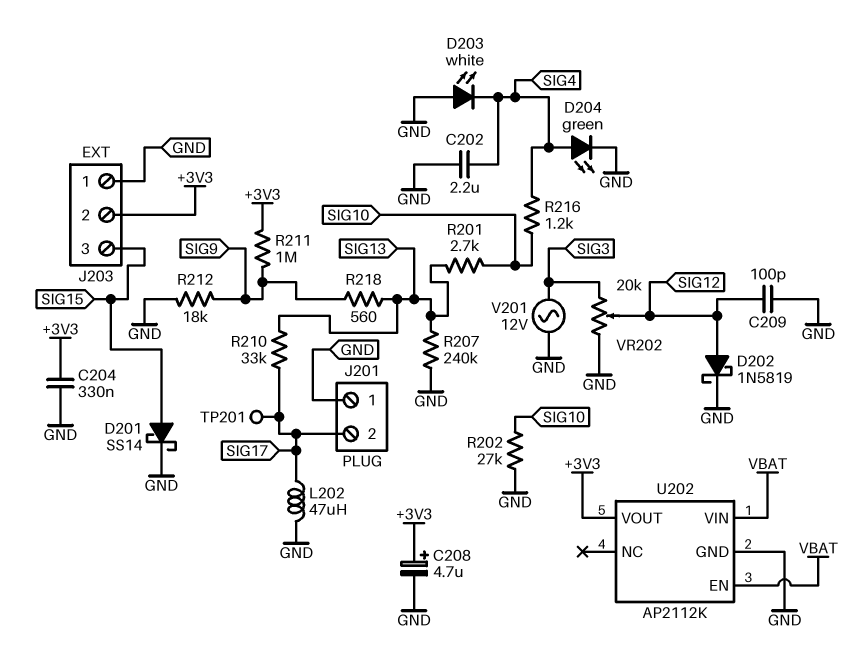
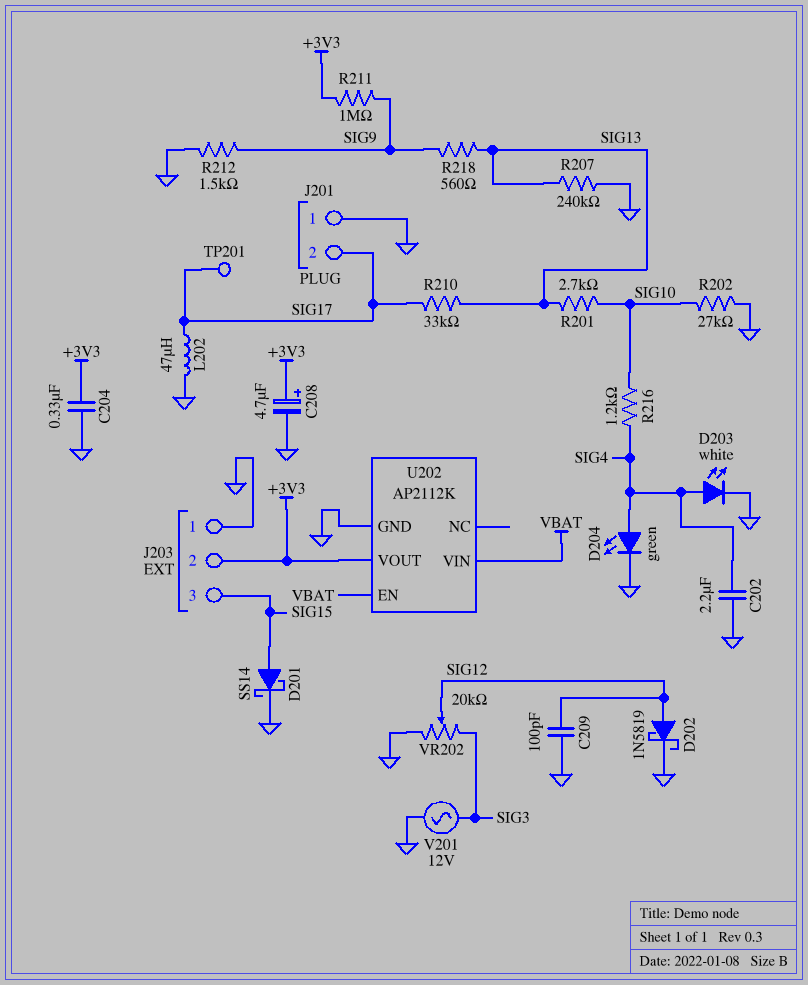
D203: LED white (A GND, K SIG4) -> LED white (A SIG4, K GND)
R212: 18k (GND, SIG9) -> 1.5k (GND, SIG9)

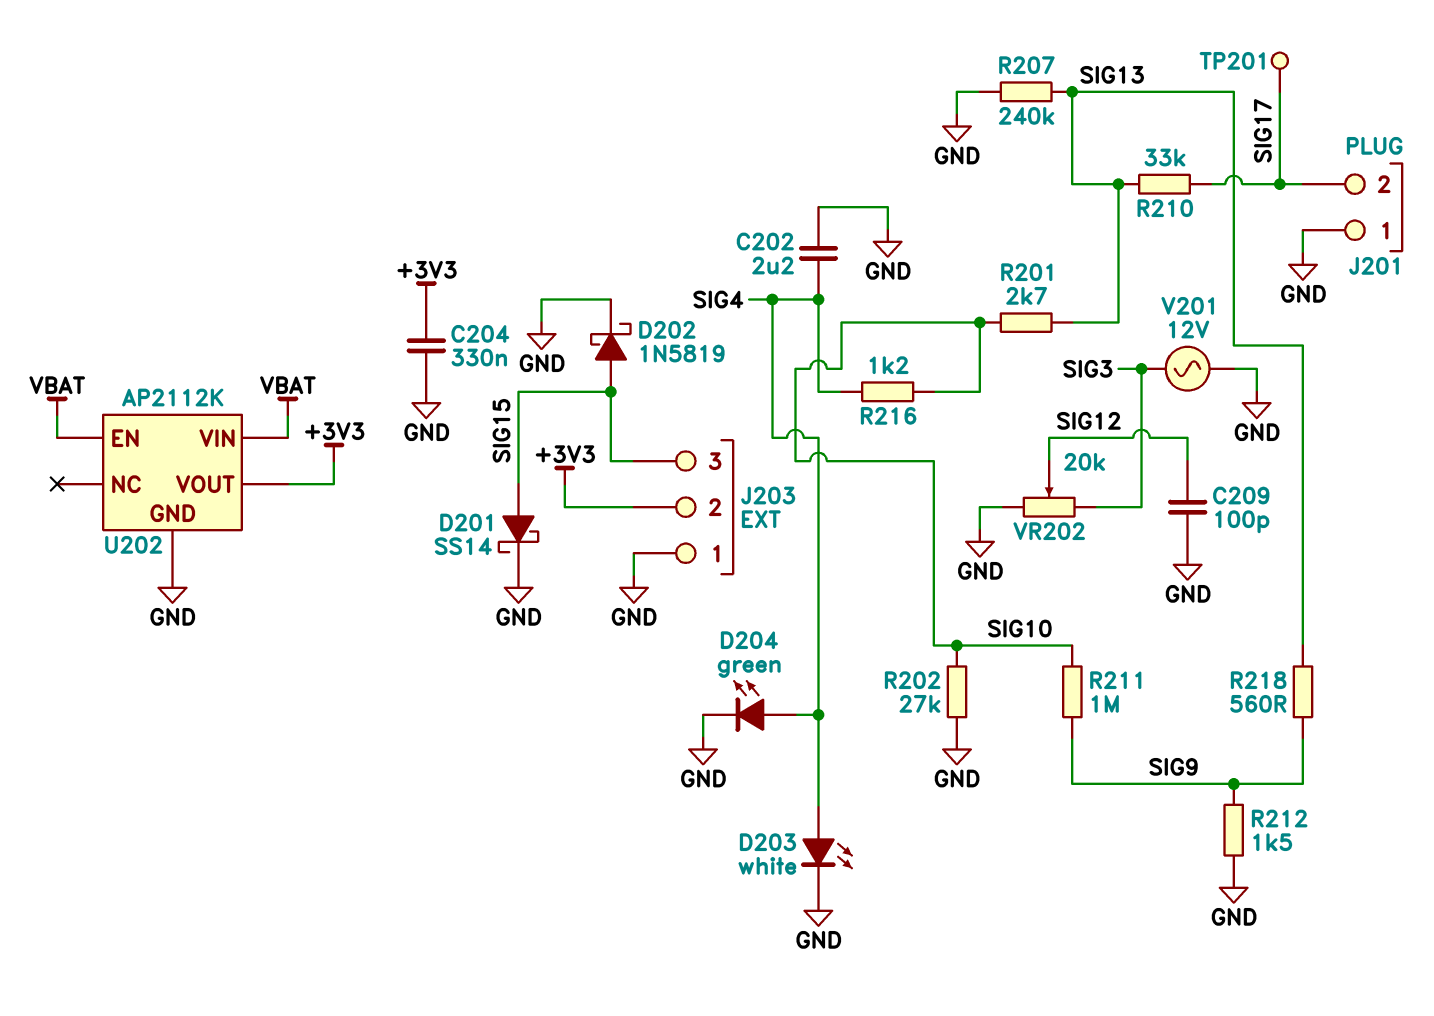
C208: 4.7uF (plus +3V3, minus GND) -> none
D202: schottky 1N5819 (A SIG12, K GND) -> schottky 1N5819 (A SIG15, K GND)
L202: 47uH (GND, SIG17) -> none
R211: 1M (+3V3, SIG9) -> 1M (SIG9, SIG10)

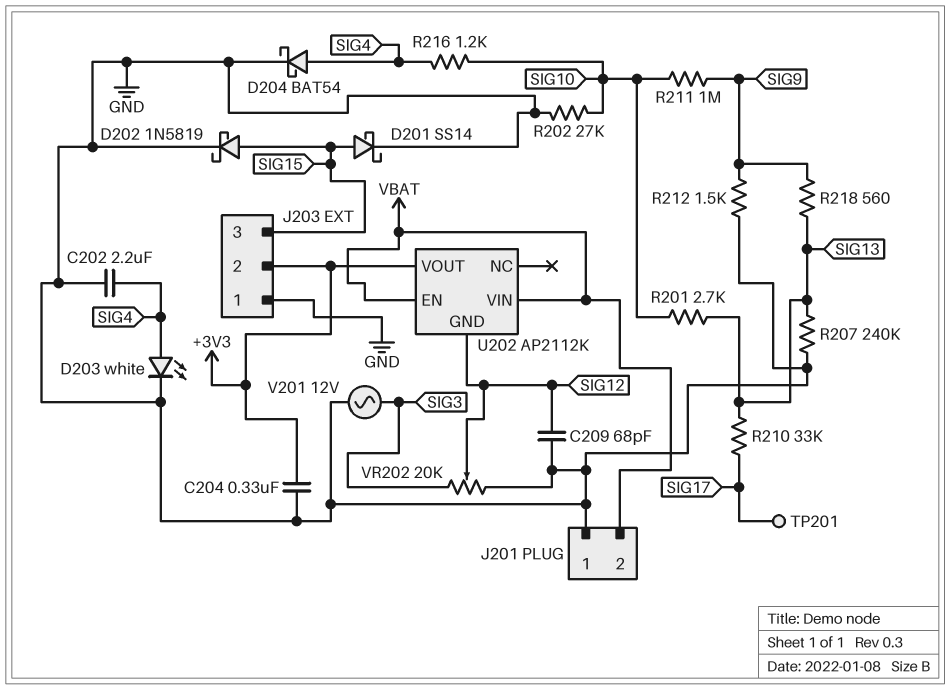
C209: 100pF (GND, SIG12) -> 68pF (GND, SIG12)
D204: LED green (A SIG4, K GND) -> schottky BAT54 (A SIG4, K GND)
J201 pin 2: SIG17 -> VBAT
U202 pin GND: GND -> SIG12

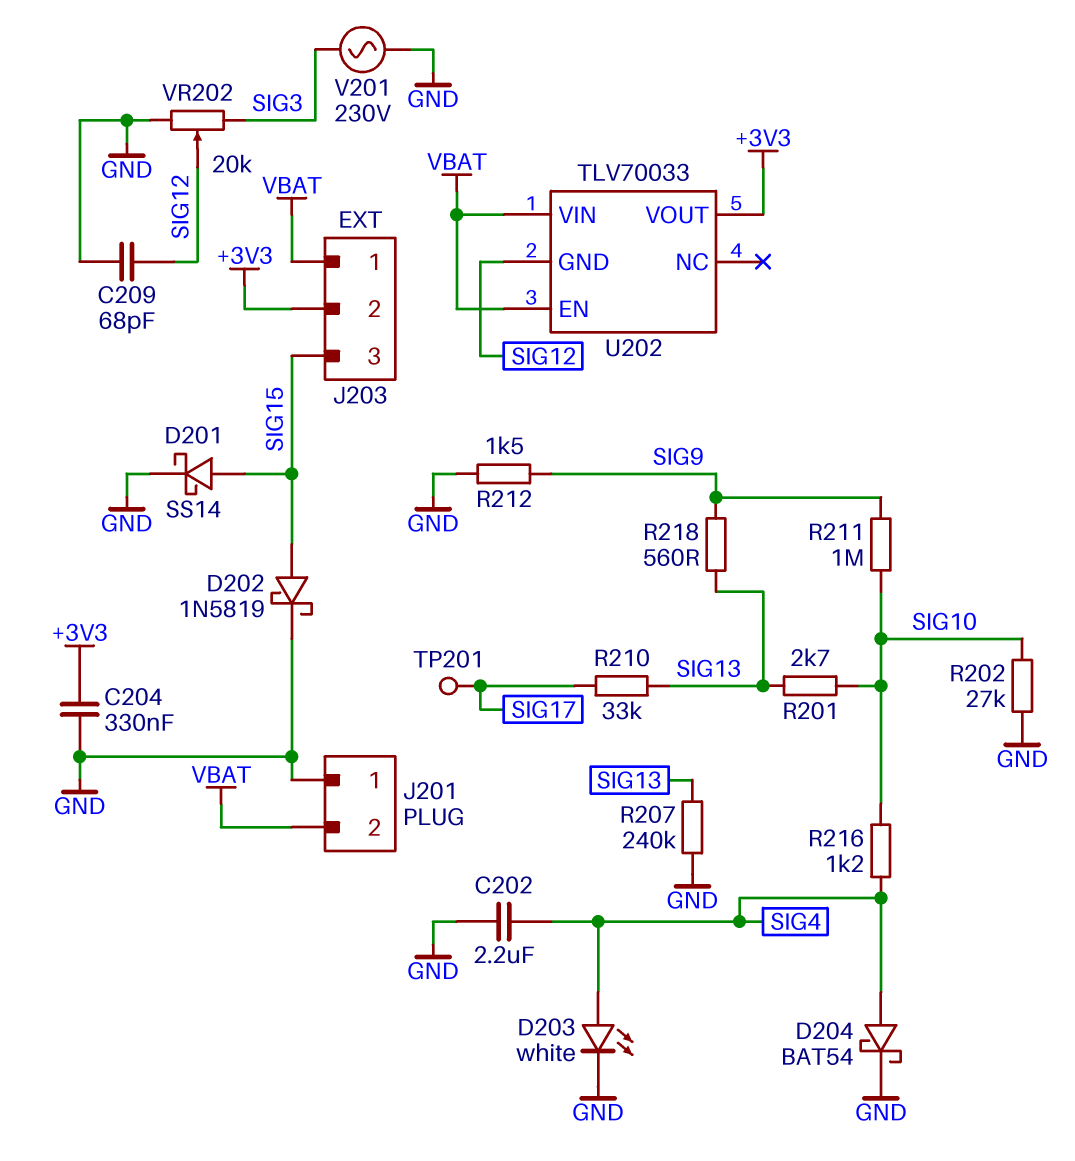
J203 pin 1: GND -> VBAT
U202: AP2112K -> TLV70033
V201: AC 12V (GND, SIG3) -> AC 230V (GND, SIG3)

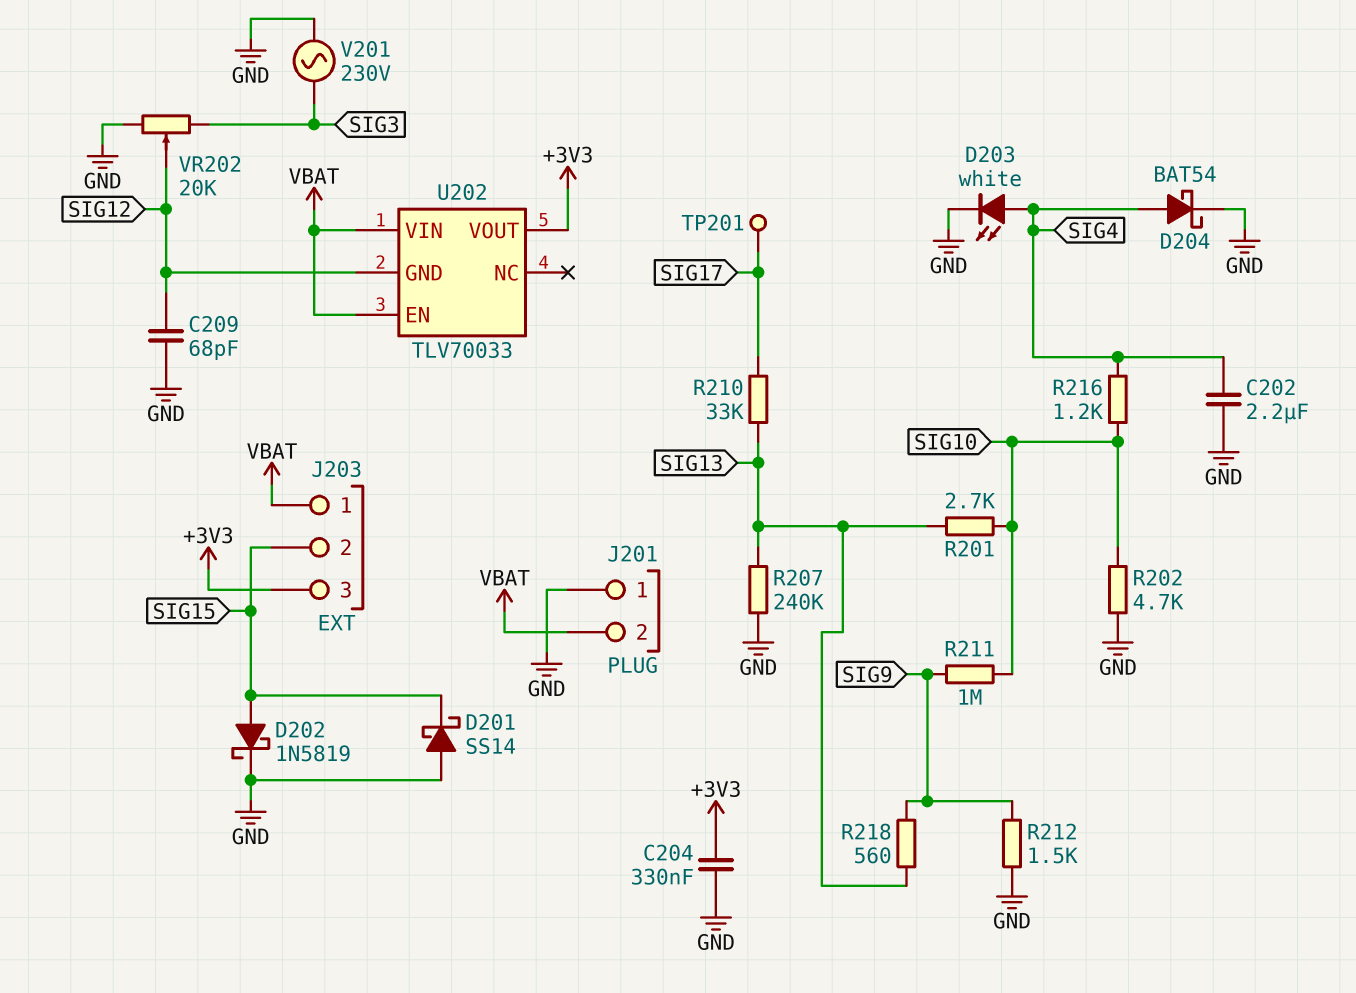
D201: schottky SS14 (A SIG15, K GND) -> schottky SS14 (A GND, K SIG15)
J203 pin 2: +3V3 -> SIG15
J203 pin 3: SIG15 -> +3V3
R202: 27k (GND, SIG10) -> 4.7k (GND, SIG10)

